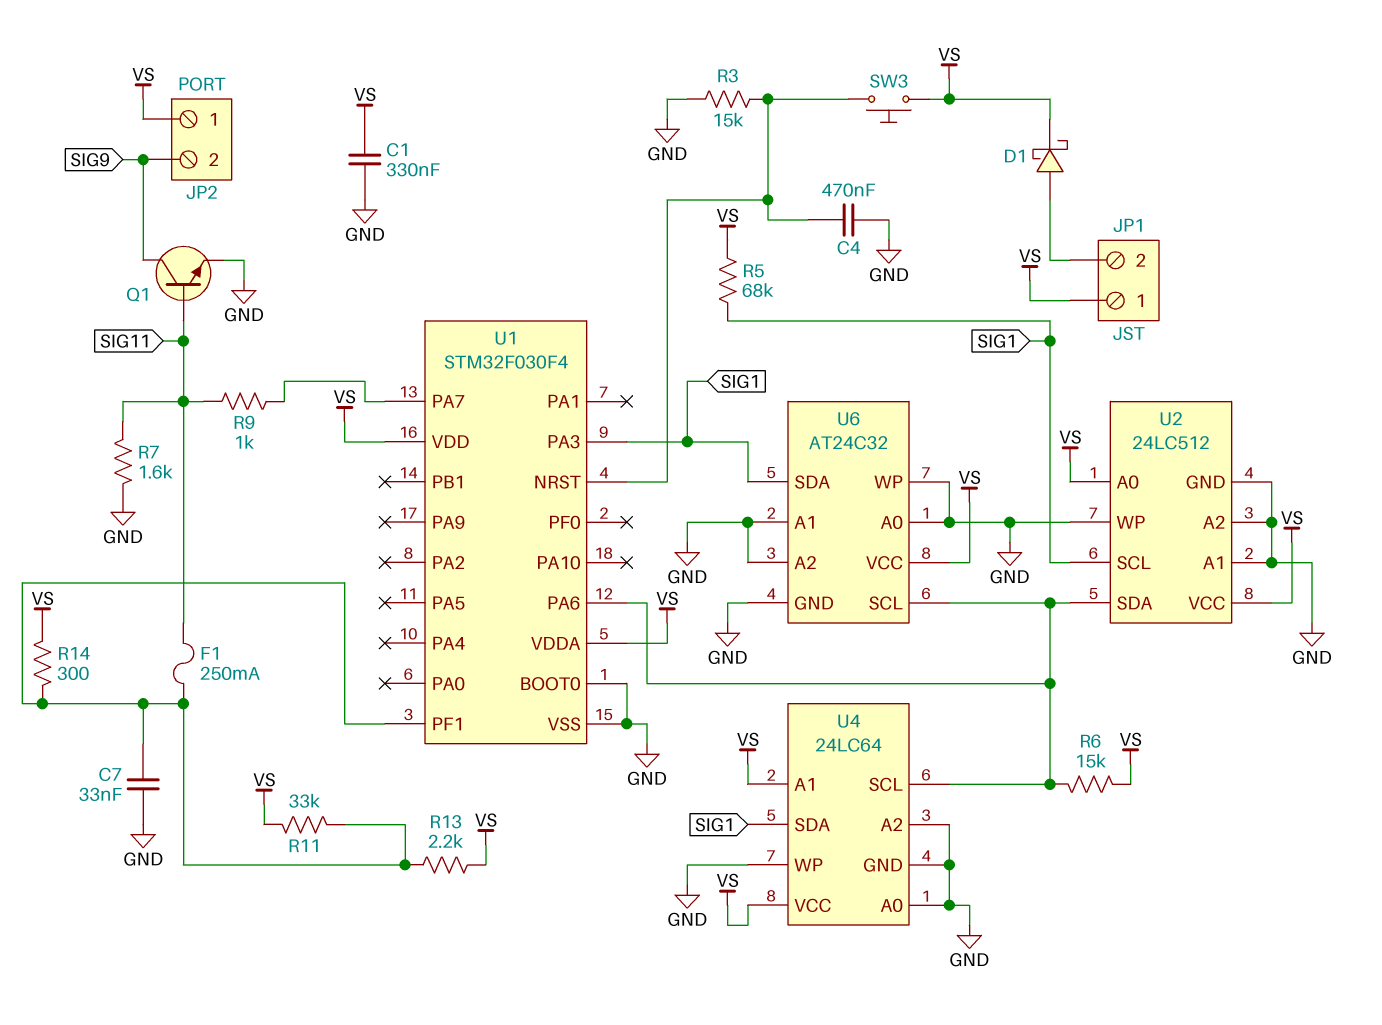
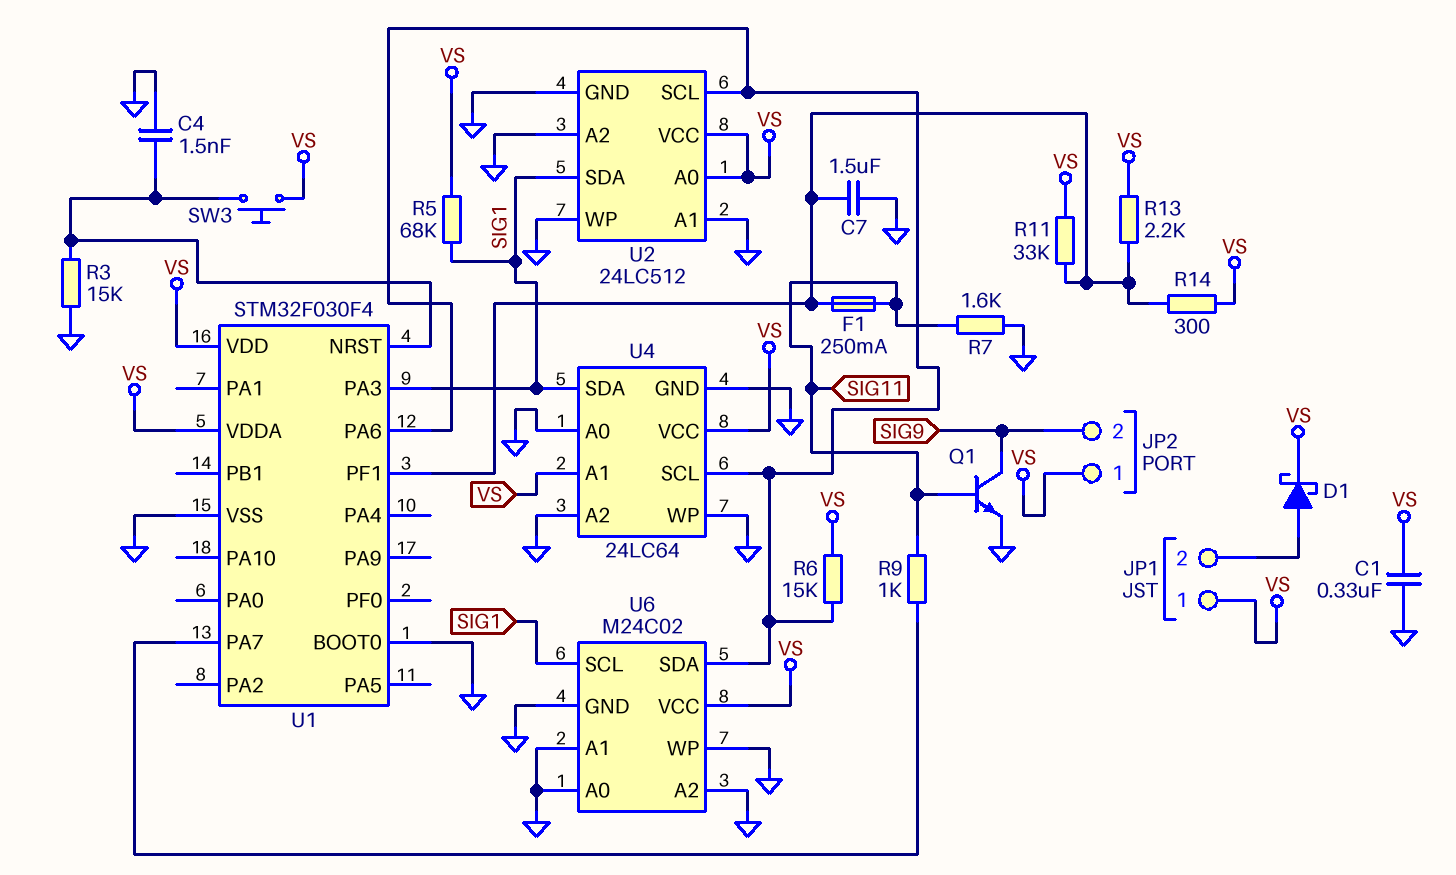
C4: 470nF (GND, U1/NRST) -> 1.5nF (GND, U1/NRST)
C7: 33nF (GND, U1/PF1) -> 1.5uF (GND, U1/PF1)
U2 pin SCL: SIG1 -> U1/PA6
U2 pin SDA: U1/PA6 -> SIG1
U6: AT24C32 -> M24C02
U6 pin SCL: U1/PA6 -> SIG1
U6 pin SDA: SIG1 -> U1/PA6

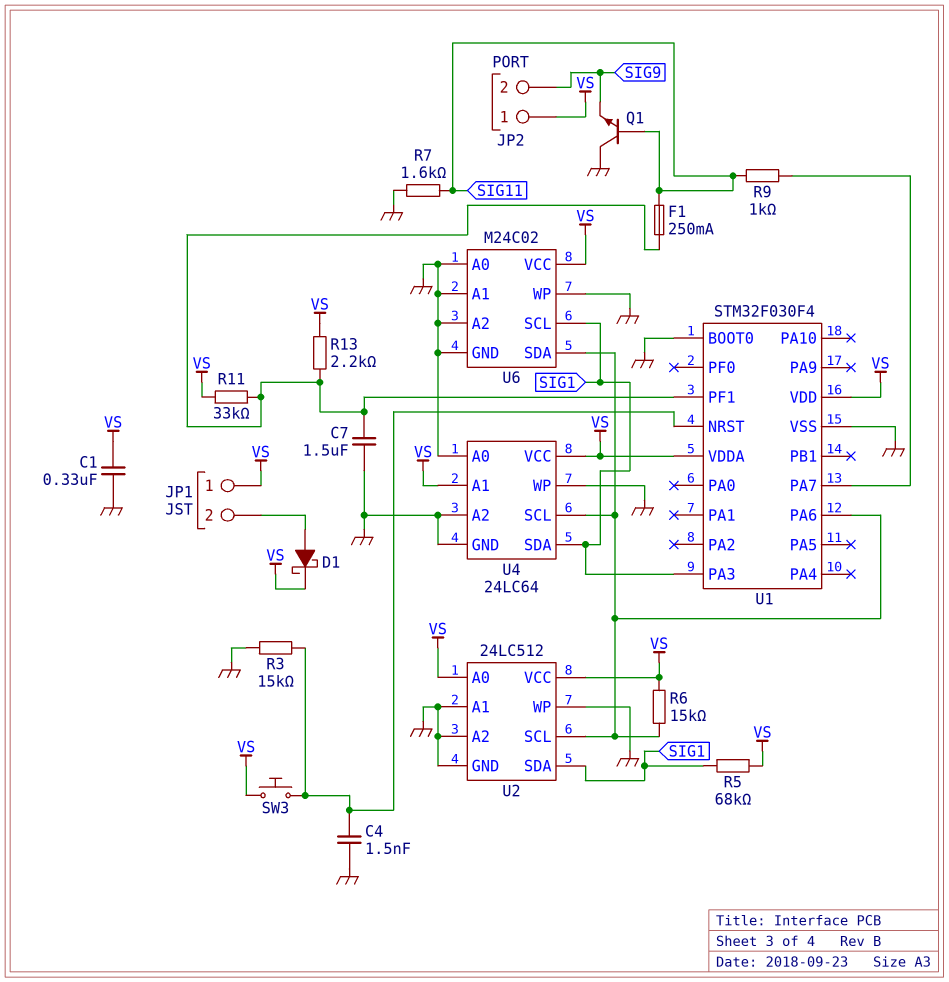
Q1: NPN (B SIG11, C SIG9, E GND) -> NPN (B SIG11, C GND, E SIG9)
R14: 300 (U1/PF1, VS) -> none

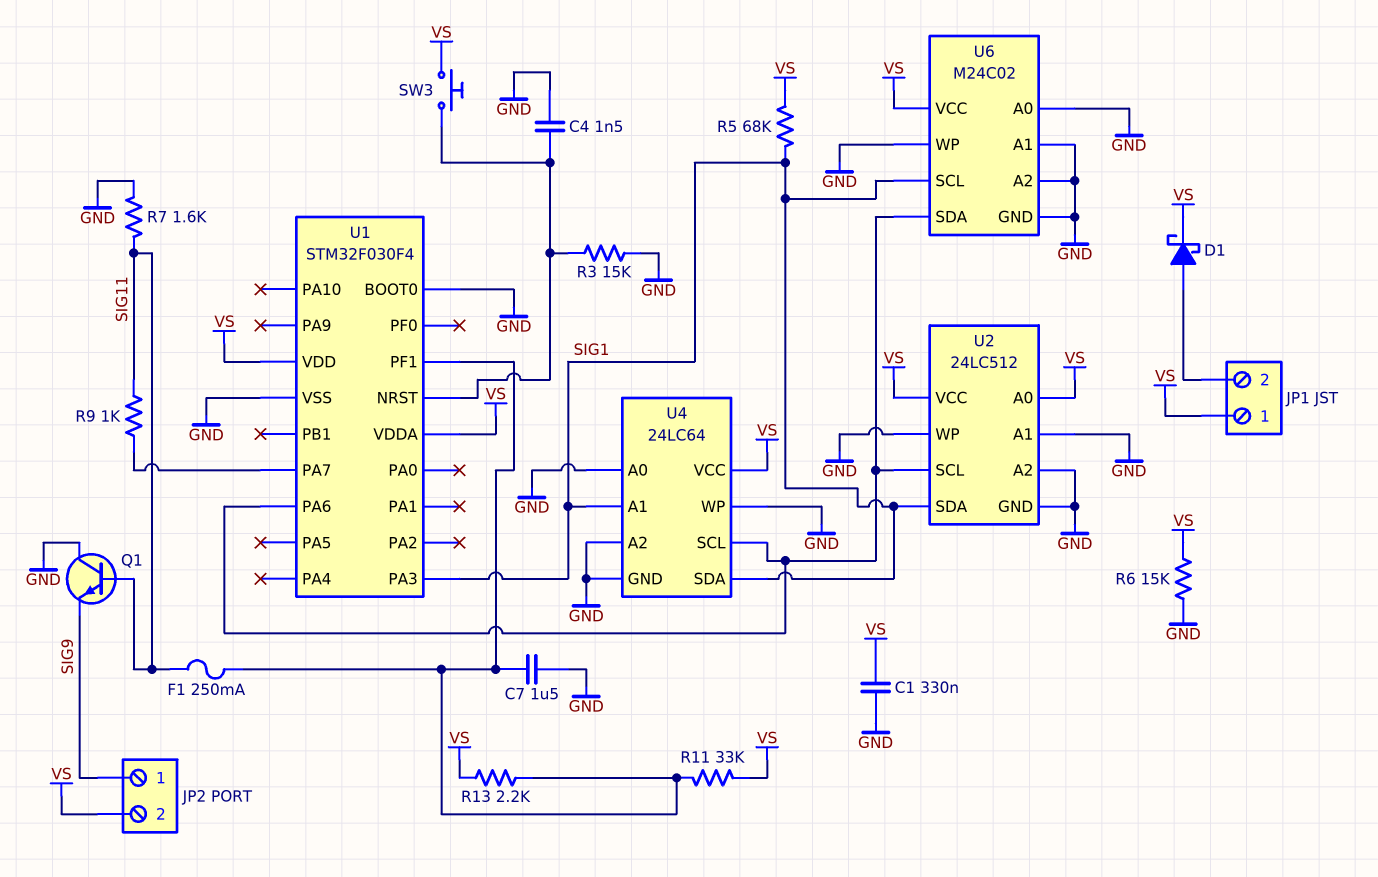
JP2 pin 1: VS -> SIG9
JP2 pin 2: SIG9 -> VS
R6: 15k (U1/PA6, VS) -> 15k (GND, VS)
U4 pin A1: VS -> SIG1

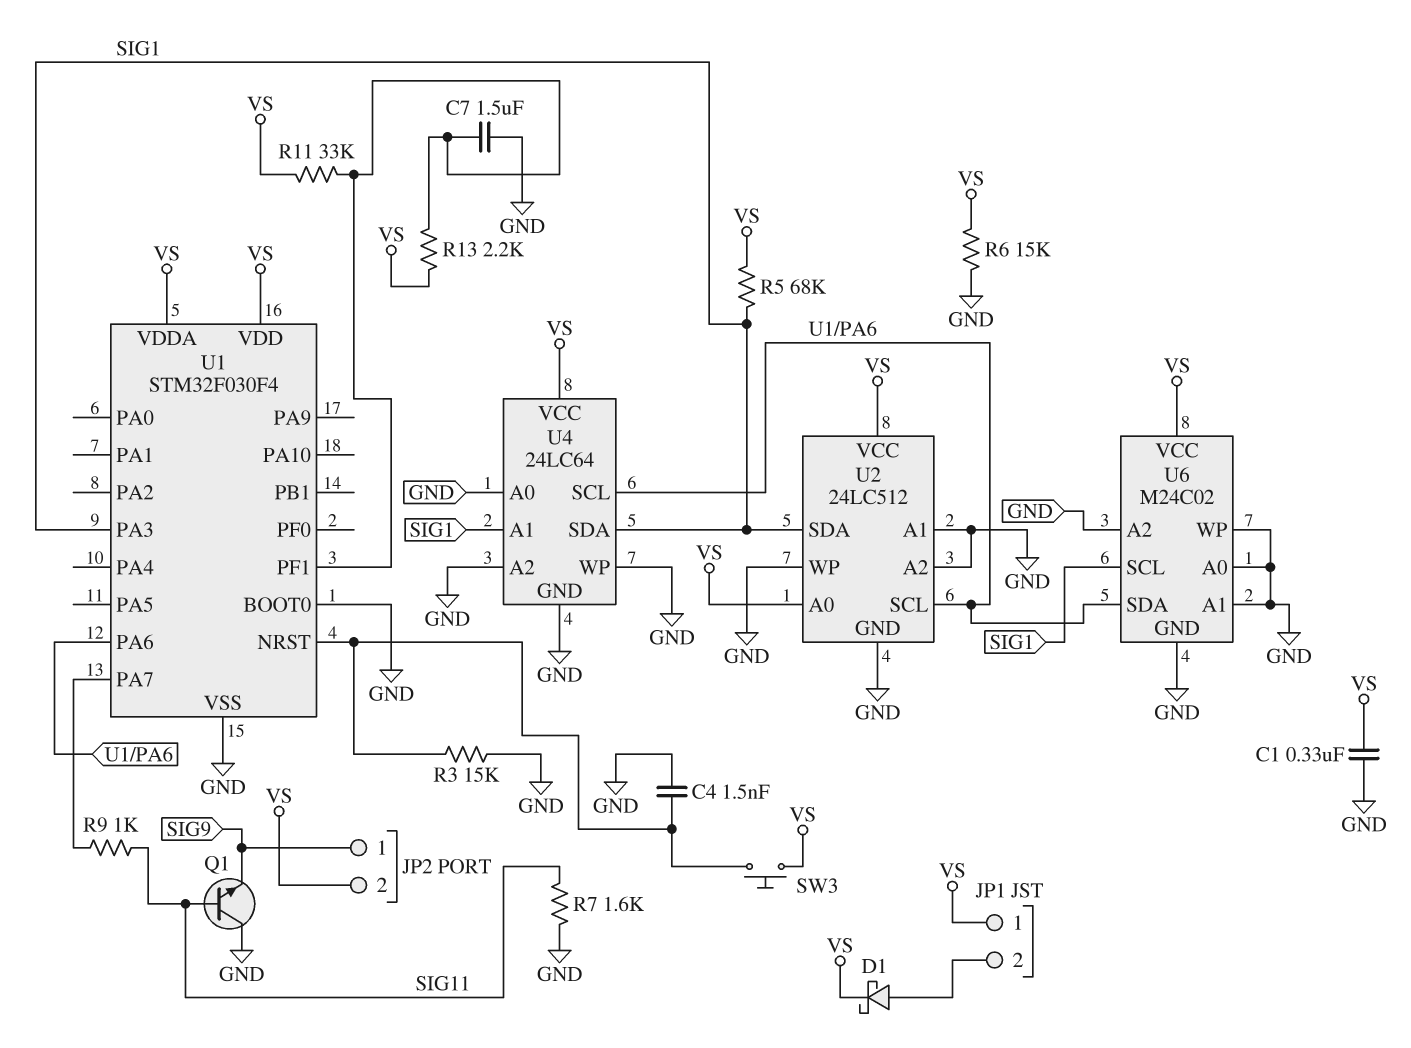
F1: 250mA (SIG11, U1/PF1) -> none

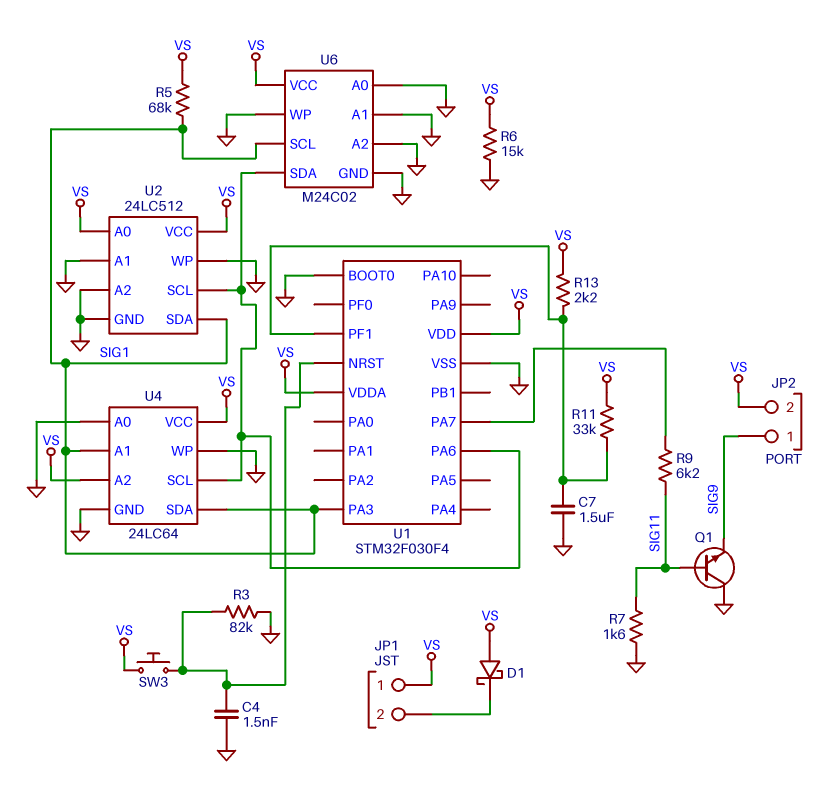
C1: 330nF (GND, VS) -> none
D1: schottky (A JP1/2, K VS) -> schottky (A VS, K JP1/2)
R3: 15k (GND, U1/NRST) -> 82k (GND, U1/NRST)
R9: 1k (SIG11, U1/PA7) -> 6.2k (SIG11, U1/PA7)
U4 pin A2: GND -> VS

